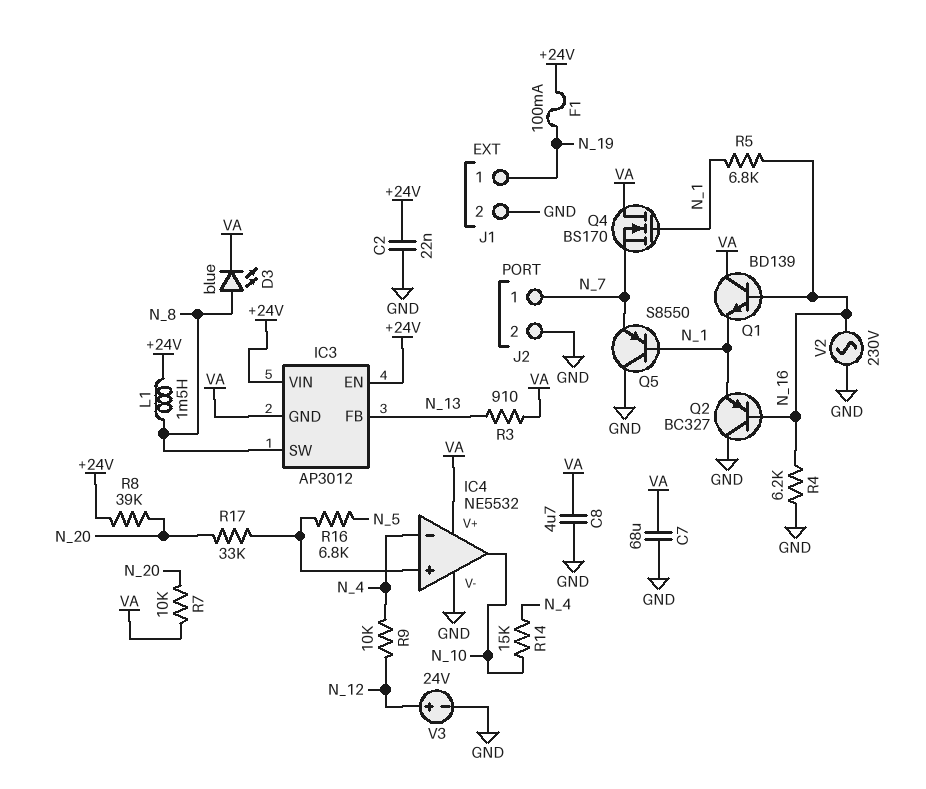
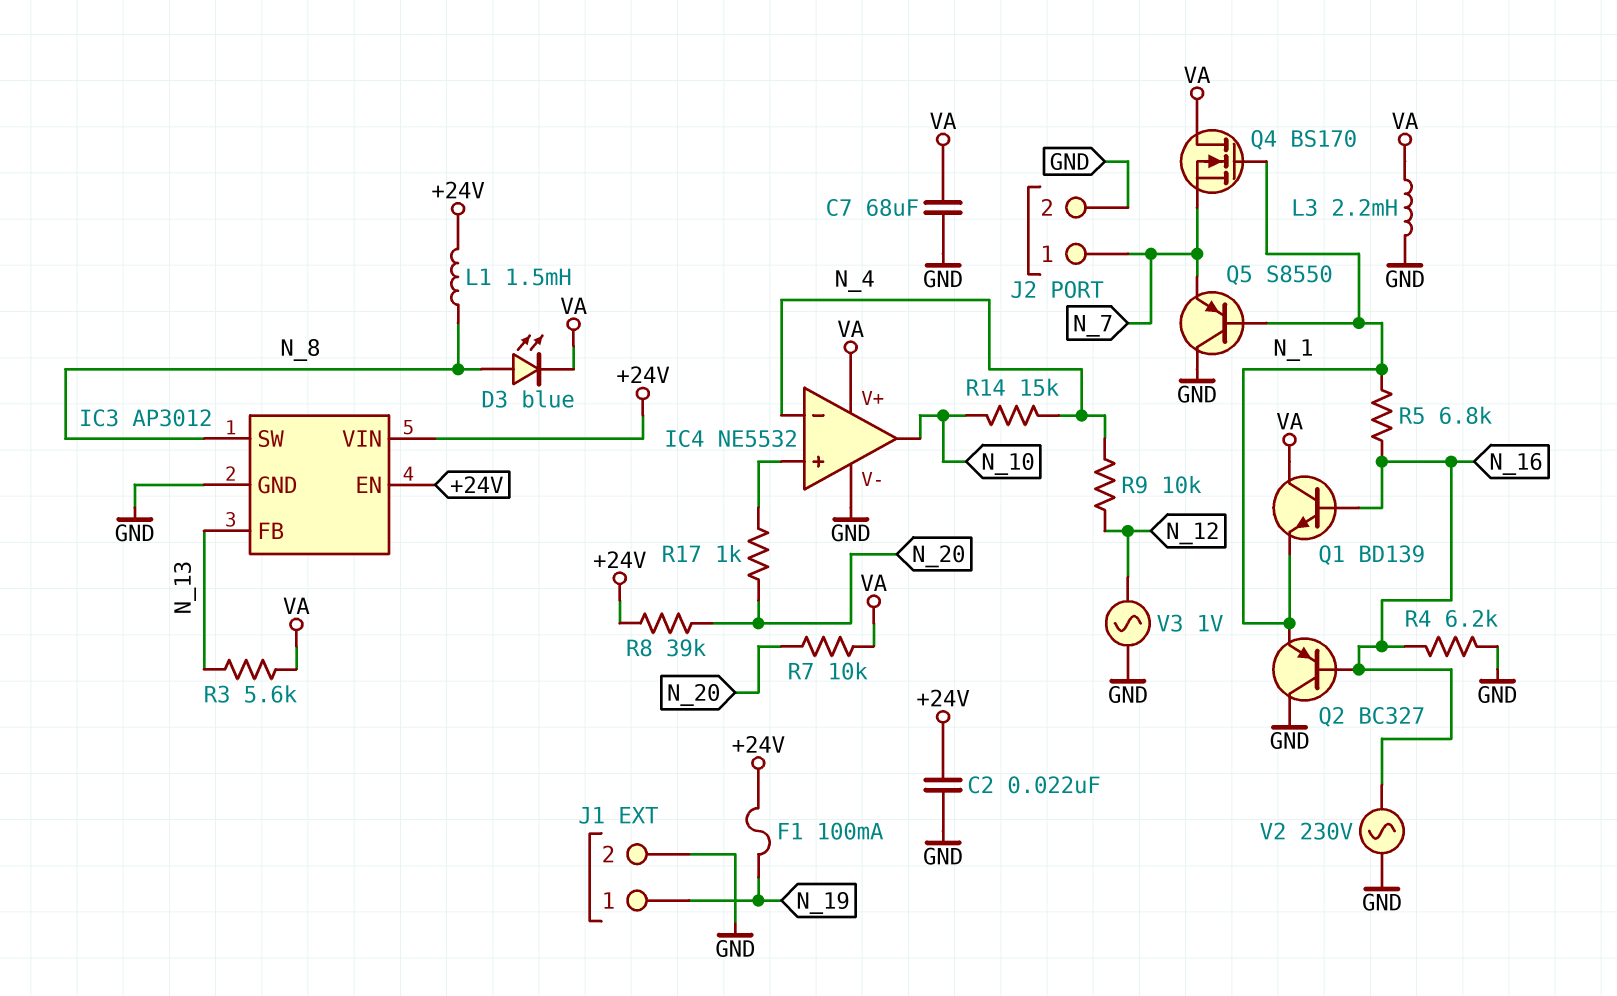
C8: 4.7uF (GND, VA) -> none
IC3 pin GND: VA -> GND
L3: none -> 2.2mH (GND, VA)
R3: 910 (N_13, VA) -> 5.6k (N_13, VA)
R16: 6.8k (IC4/in+, N_5) -> none
R17: 33k (IC4/in+, N_20) -> 1k (IC4/in+, N_20)
V3: 24V (plus N_12, minus GND) -> AC 1V (GND, N_12)

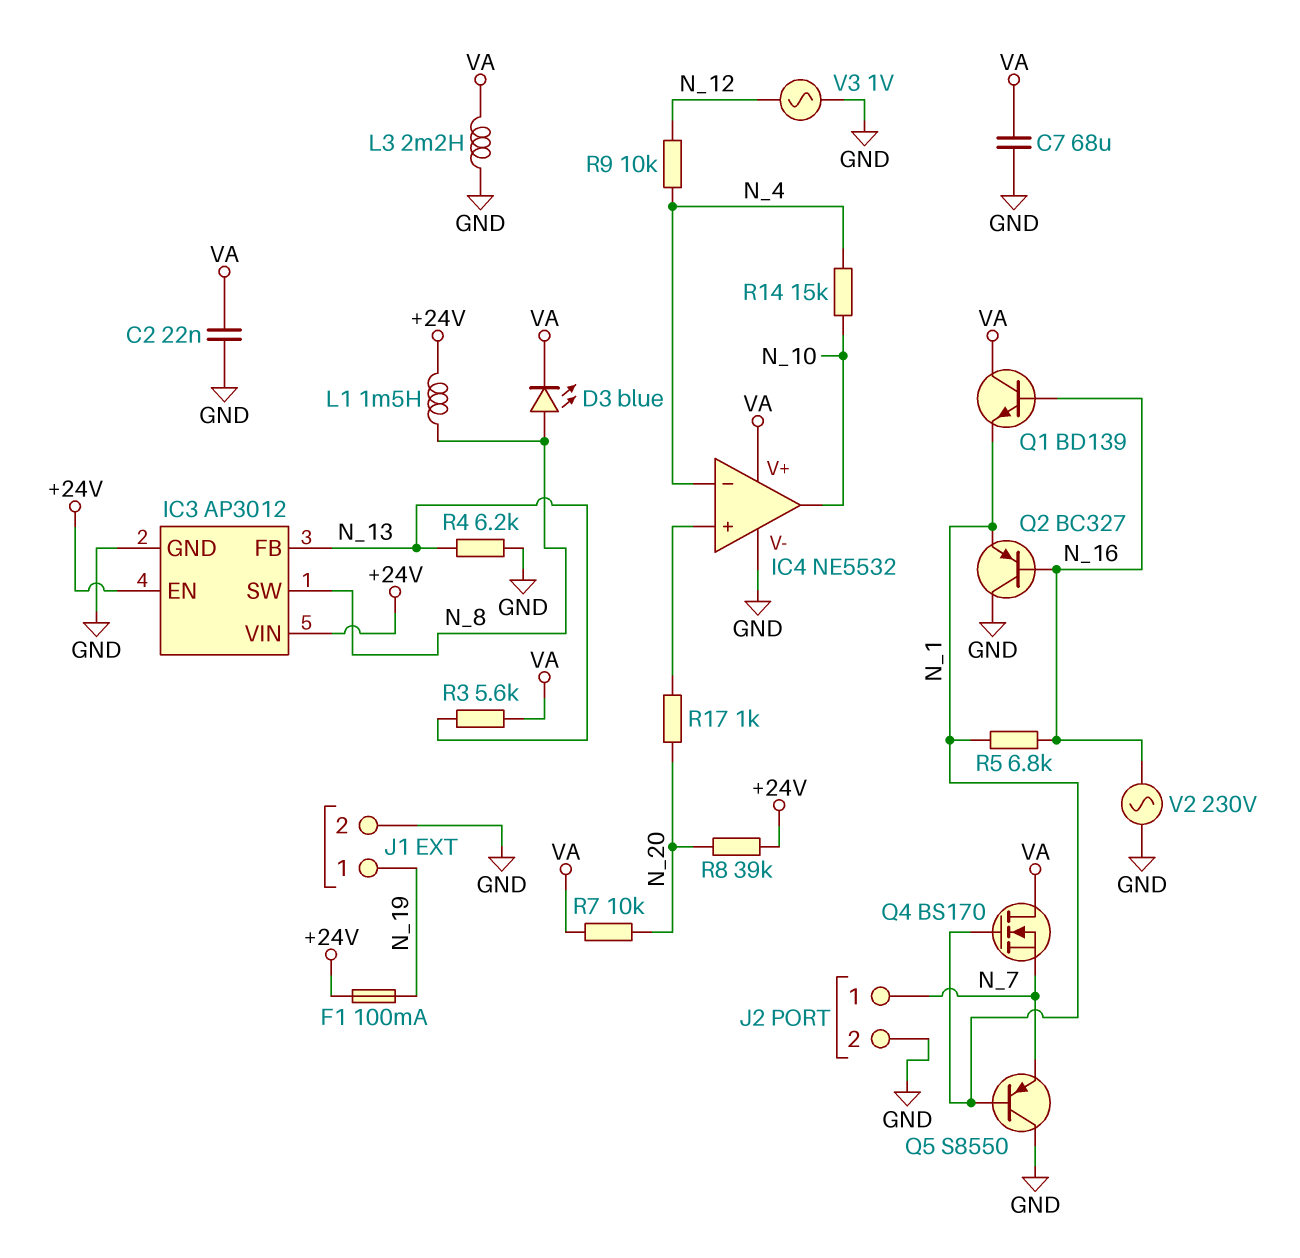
C2: 22nF (+24V, GND) -> 22nF (GND, VA)
R4: 6.2k (GND, N_16) -> 6.2k (GND, N_13)

